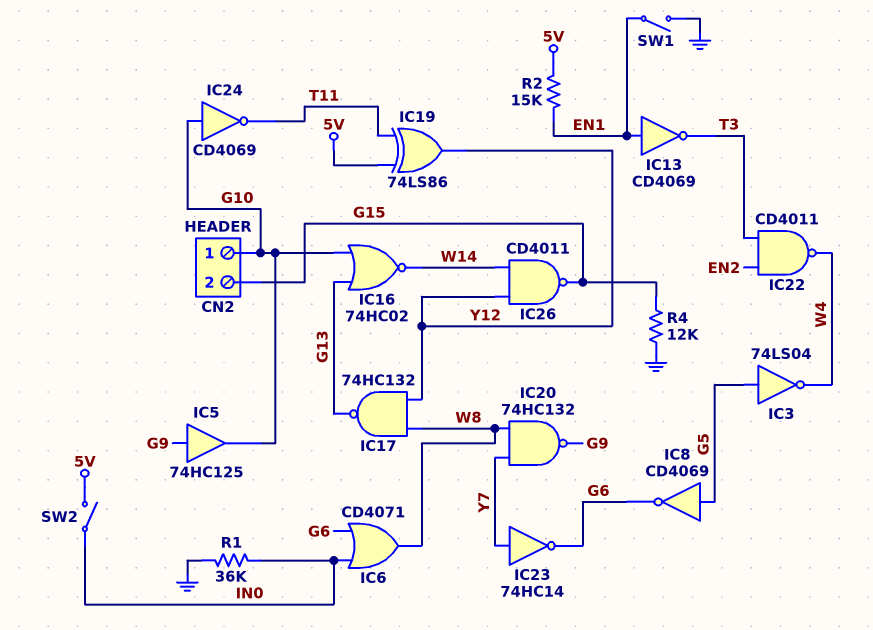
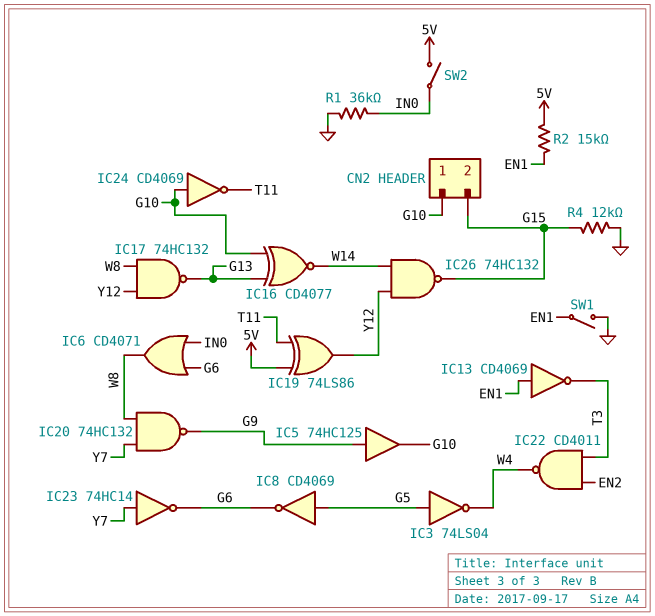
IC16: NOR 74HC02 (in G10, in G13, out W14) -> XNOR CD4077 (in G10, in G13, out W14)
IC26: NAND CD4011 (in W14, in Y12, out G15) -> NAND 74HC132 (in W14, in Y12, out G15)

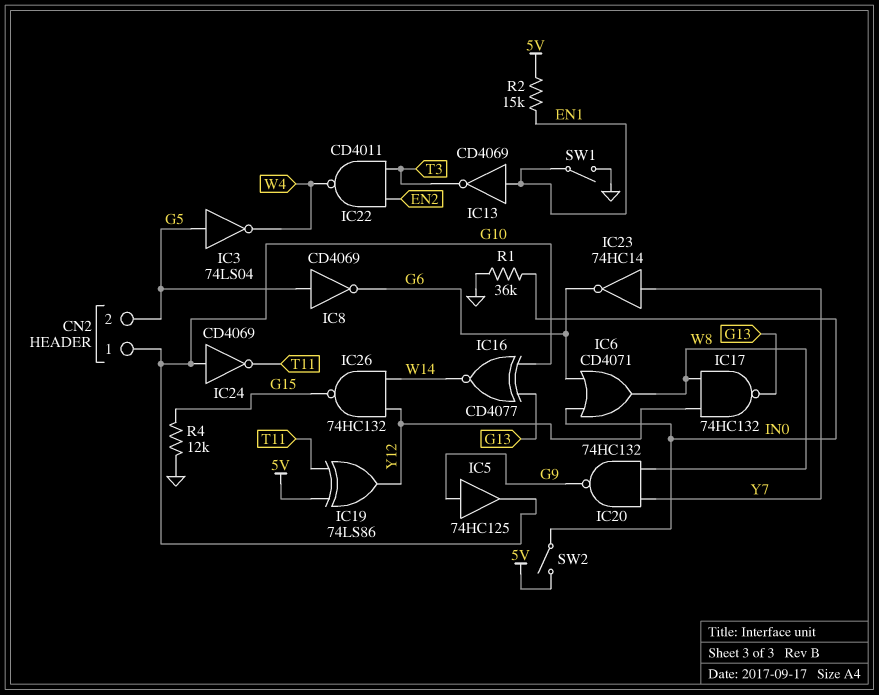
CN2 pin 2: G15 -> G5

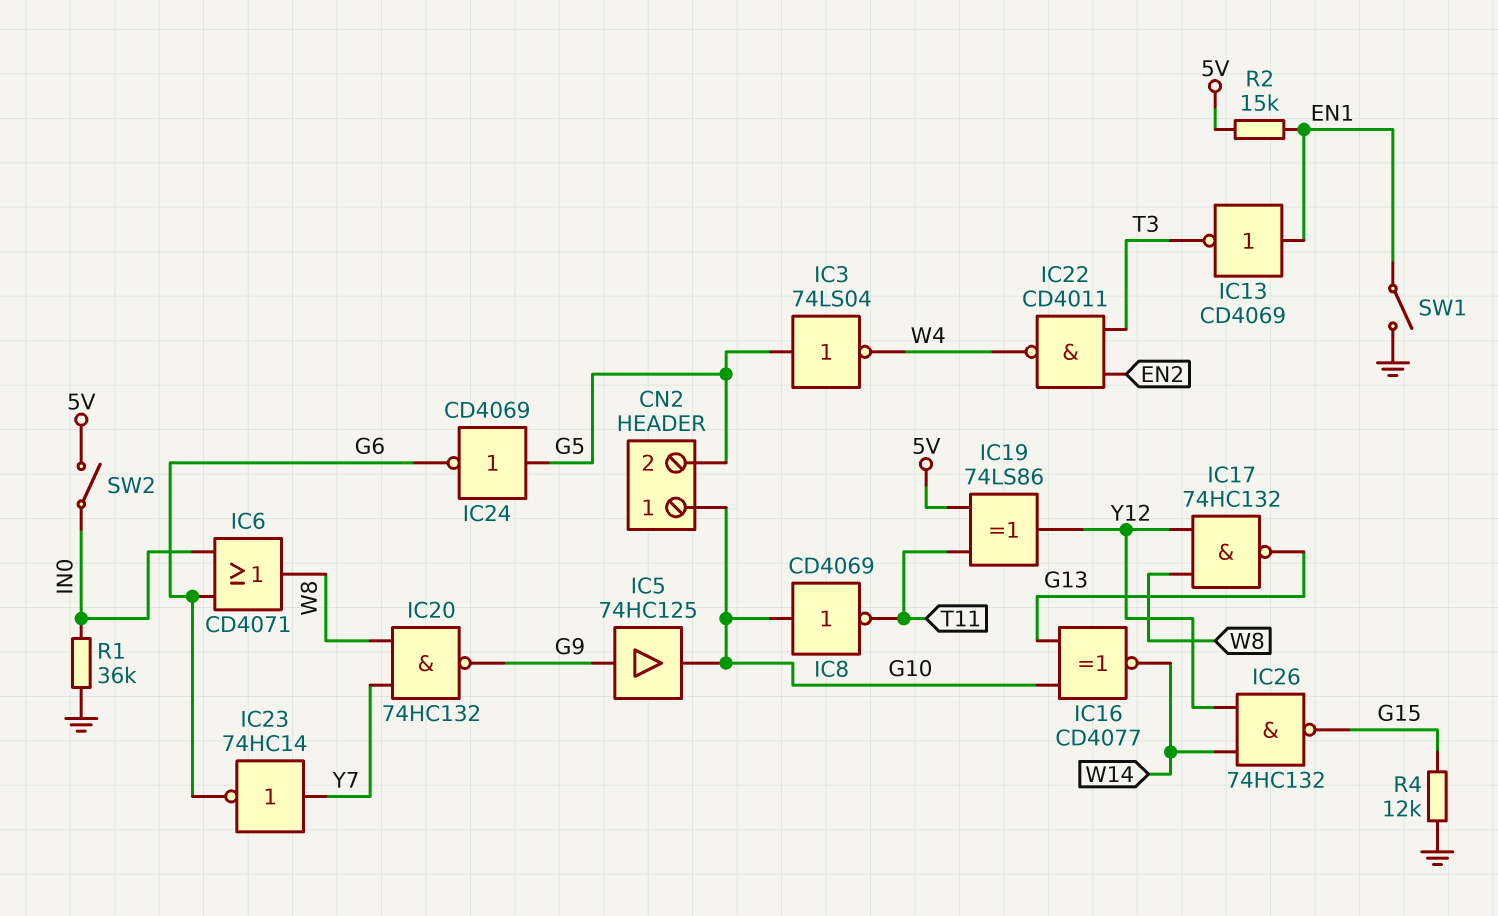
IC8: NOT CD4069 (in G5, out G6) -> NOT CD4069 (in G10, out T11)
IC24: NOT CD4069 (in G10, out T11) -> NOT CD4069 (in G5, out G6)

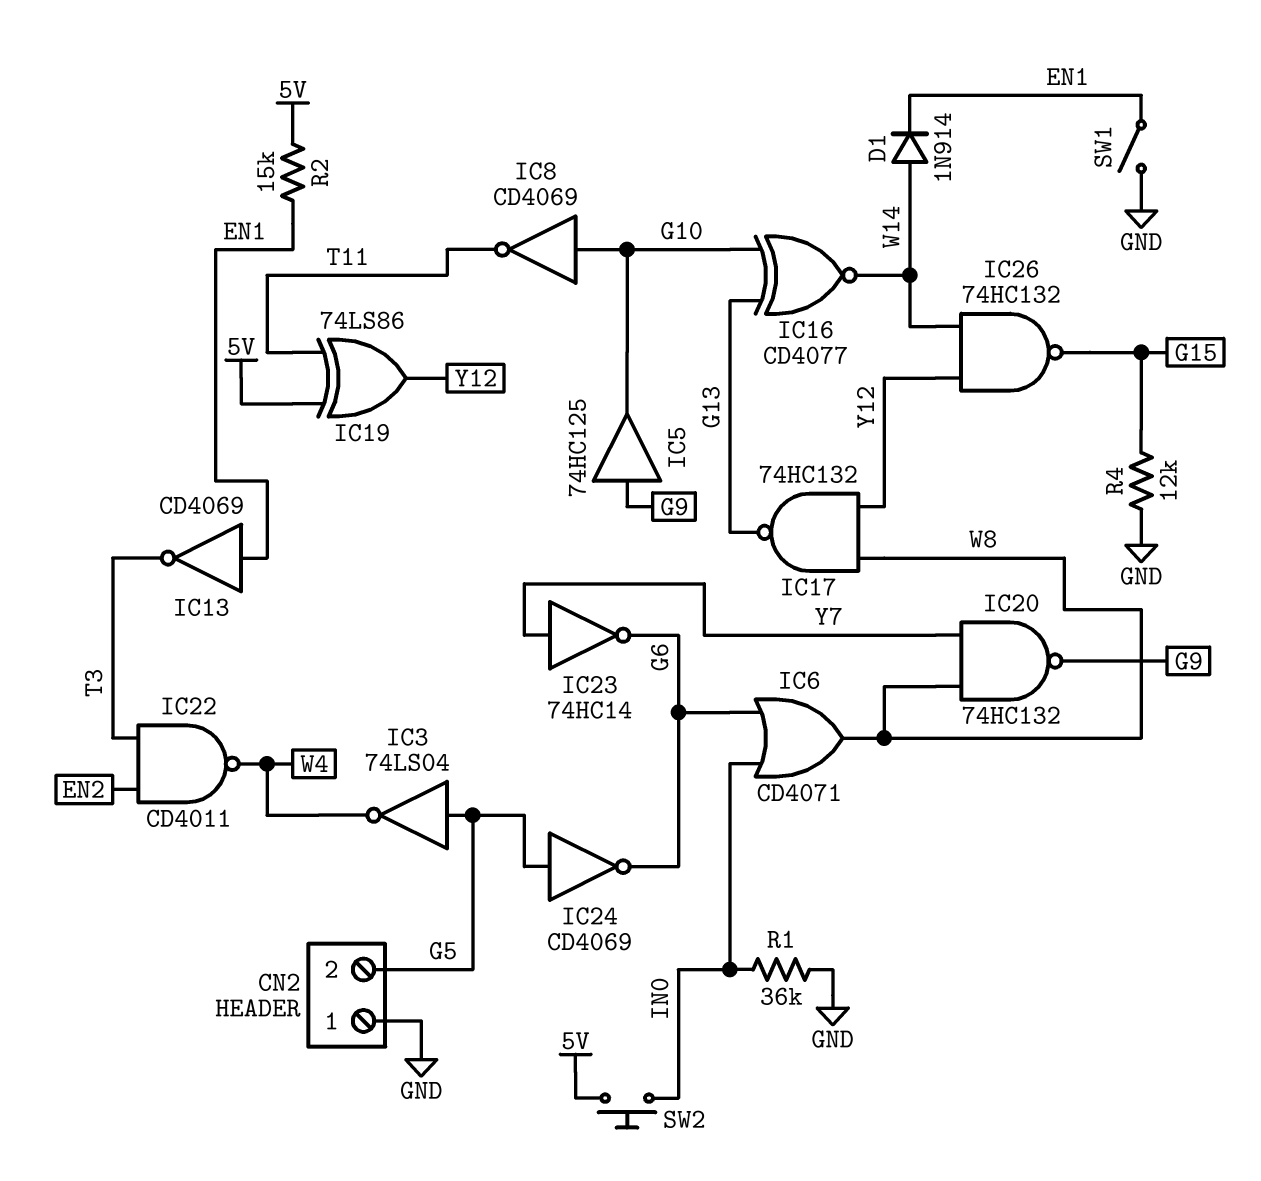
CN2 pin 1: G10 -> GND
D1: none -> diode 1N914 (A W14, K EN1)
SW2: switch (5V, IN0) -> button (5V, IN0)

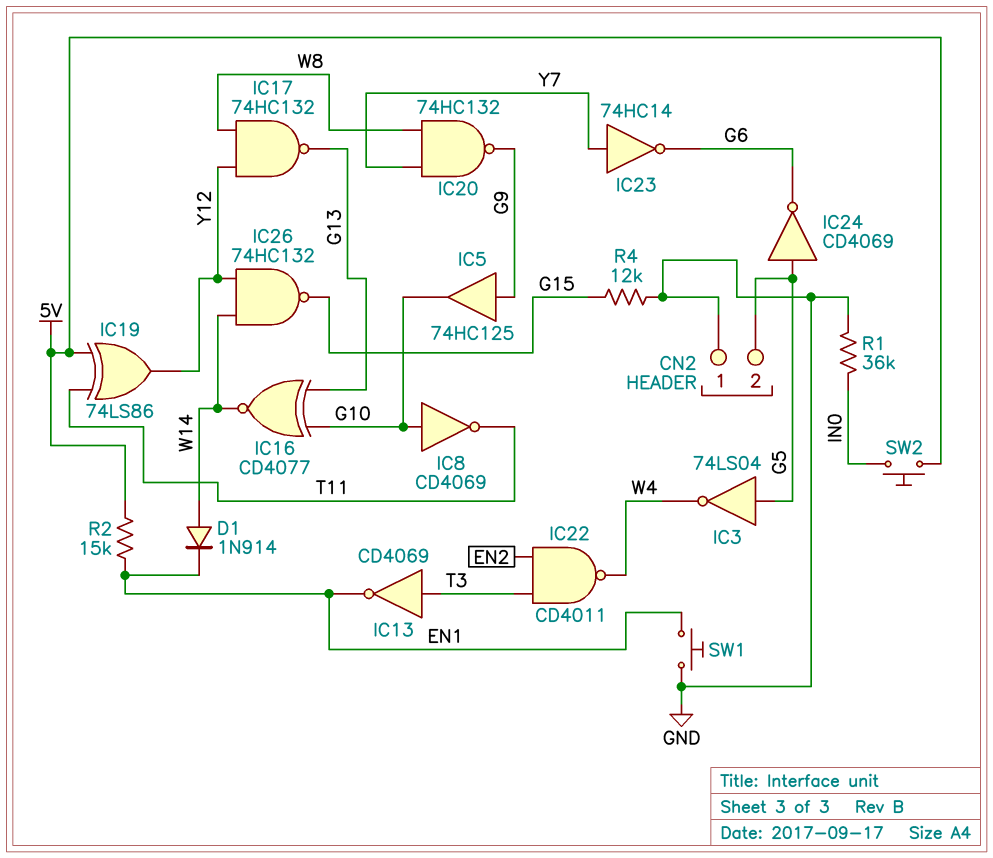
IC6: OR CD4071 (in G6, in IN0, out W8) -> none
IC13: NOT CD4069 (in EN1, out T3) -> NOT CD4069 (in T3, out EN1)
SW1: switch (EN1, GND) -> button (EN1, GND)

